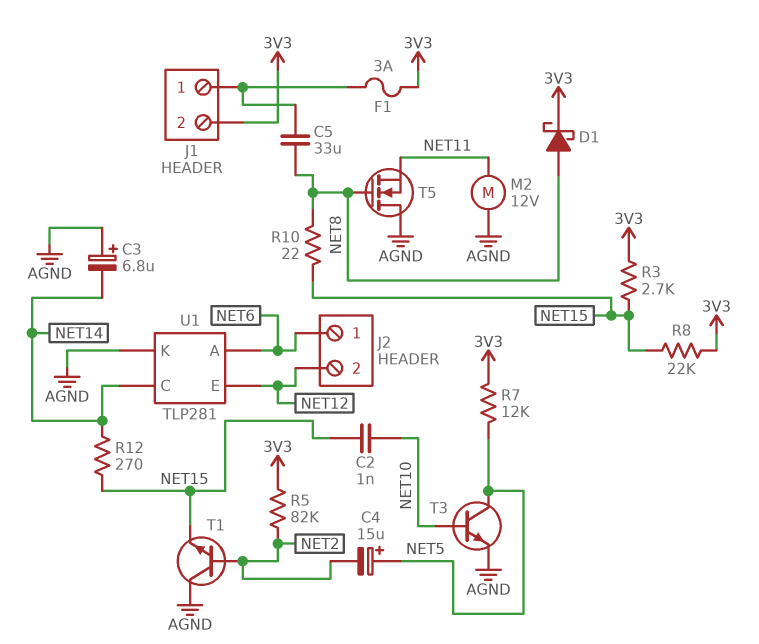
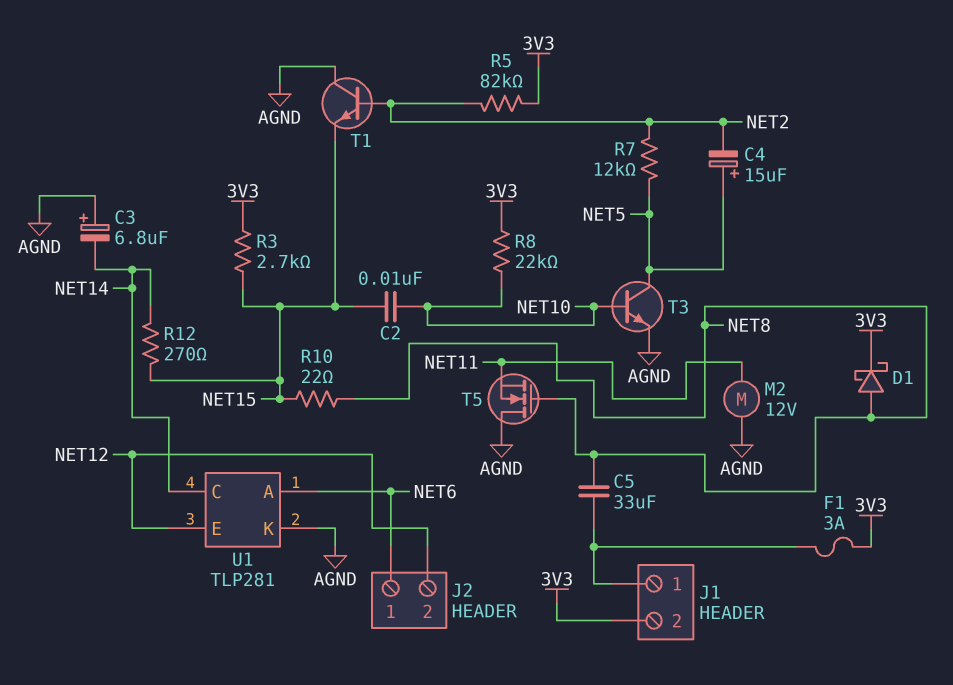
C2: 1nF (NET10, NET15) -> 10nF (NET10, NET15)
R7: 12k (3V3, NET5) -> 12k (NET2, NET5)
R8: 22k (3V3, NET15) -> 22k (3V3, NET10)

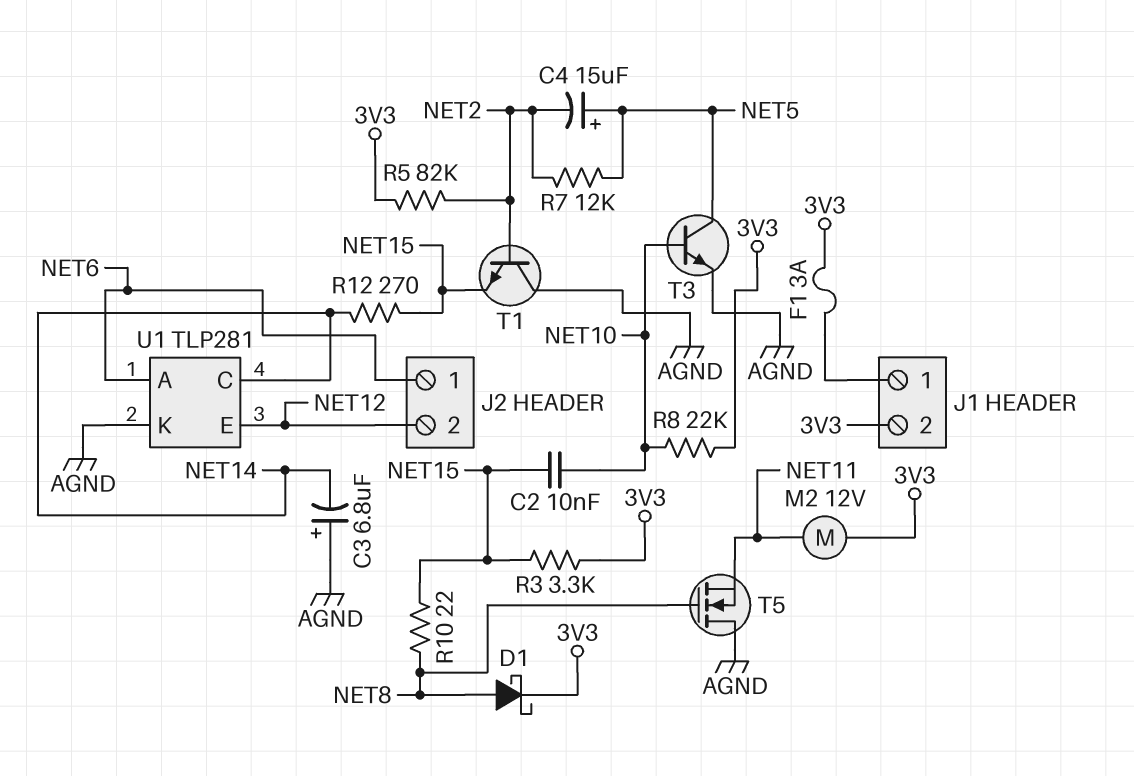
C5: 33uF (J1/1, NET8) -> none
M2: motor 12V (AGND, NET11) -> motor 12V (3V3, NET11)
R3: 2.7k (3V3, NET15) -> 3.3k (3V3, NET15)

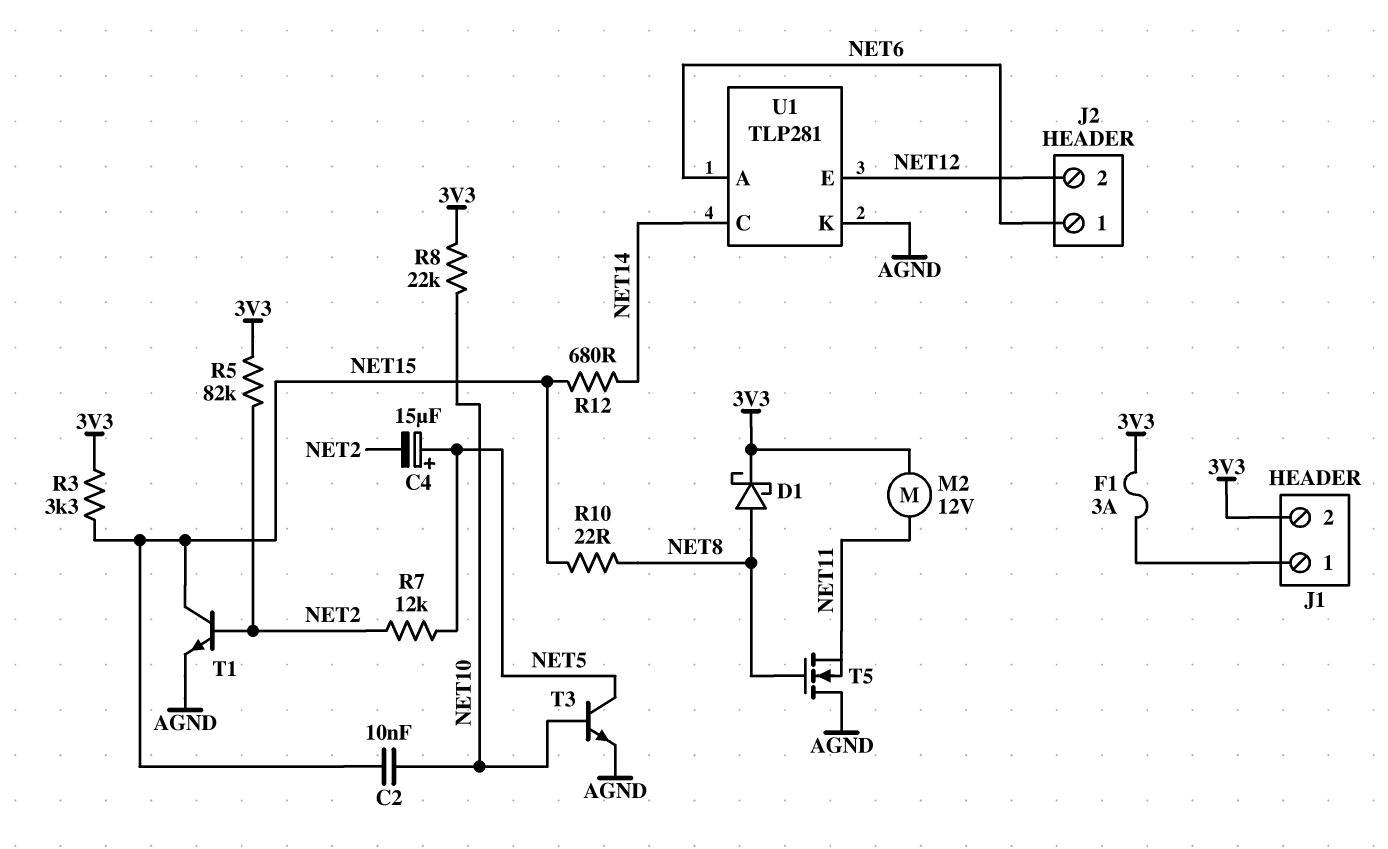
C3: 6.8uF (plus AGND, minus NET14) -> none
R12: 270 (NET14, NET15) -> 680 (NET14, NET15)
T1: NPN (B NET2, C AGND, E NET15) -> NPN (B NET2, C NET15, E AGND)

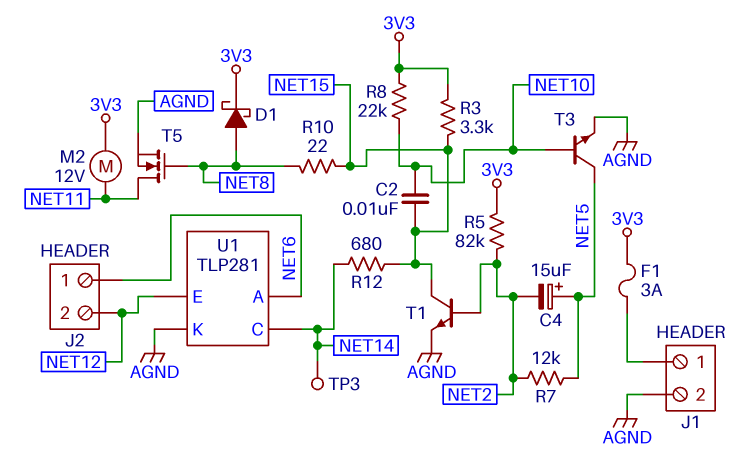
J1 pin 2: 3V3 -> AGND
T5: NMOS (G NET8, D AGND, S NET11) -> NMOS (G NET8, D NET11, S AGND)
TP3: none -> test point (NET14)

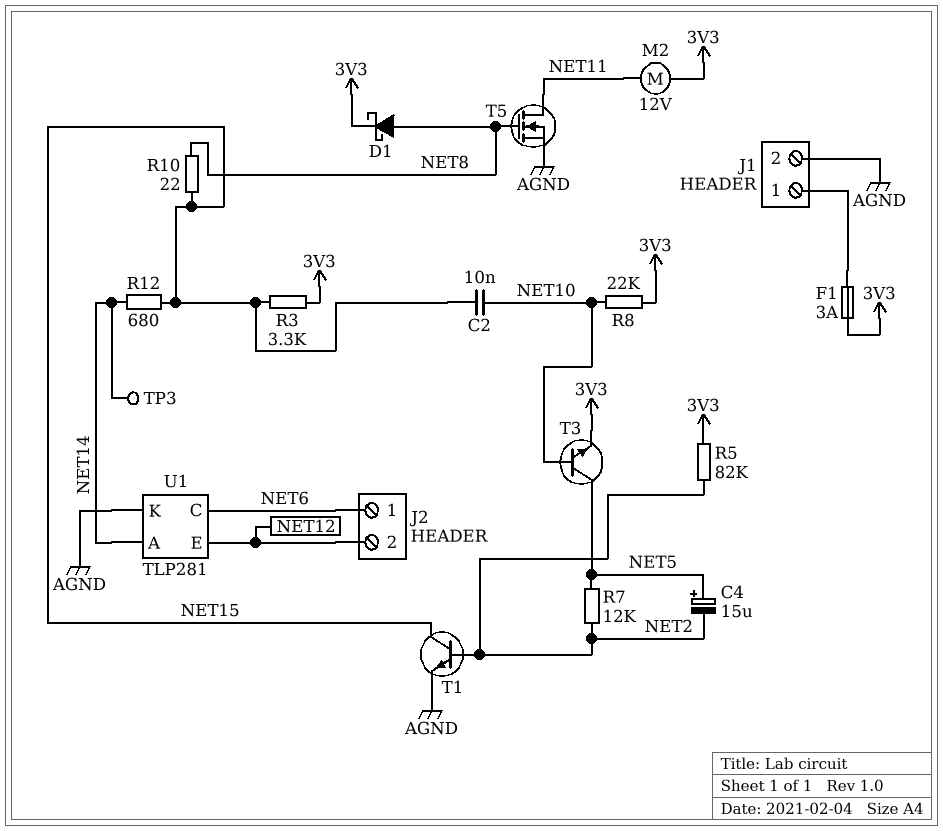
T3: NPN (B NET10, C NET5, E AGND) -> NPN (B NET10, C NET5, E 3V3)
U1 pin A: NET6 -> NET14
U1 pin C: NET14 -> NET6

